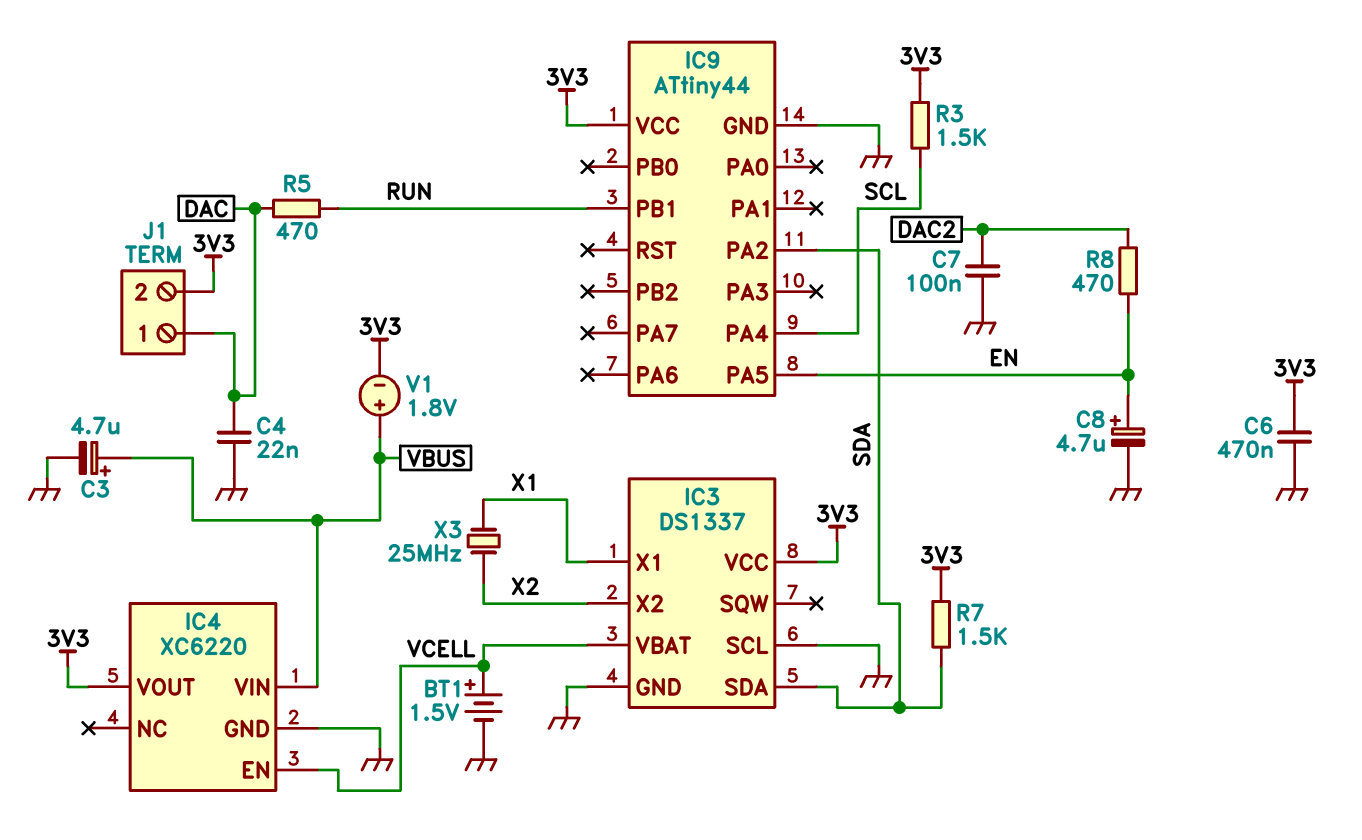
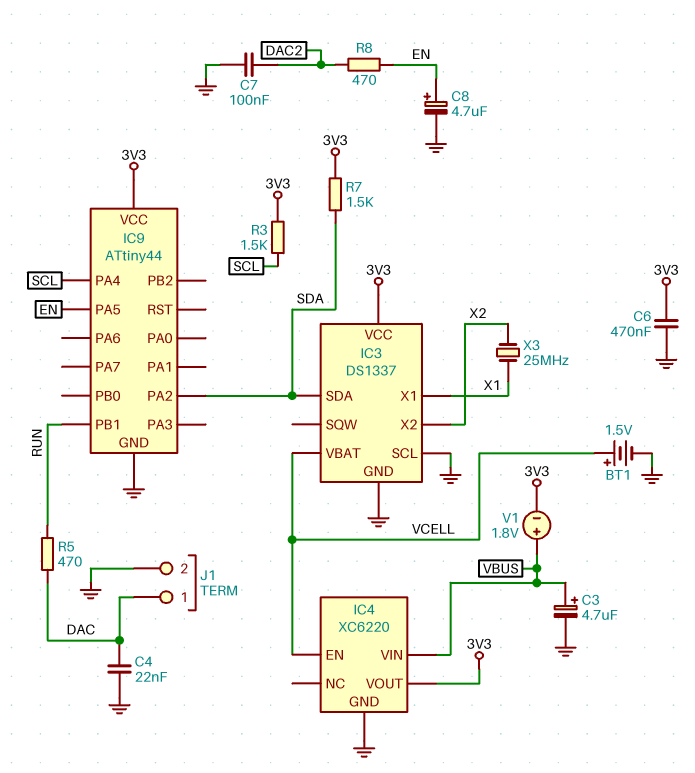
J1 pin 2: 3V3 -> GND

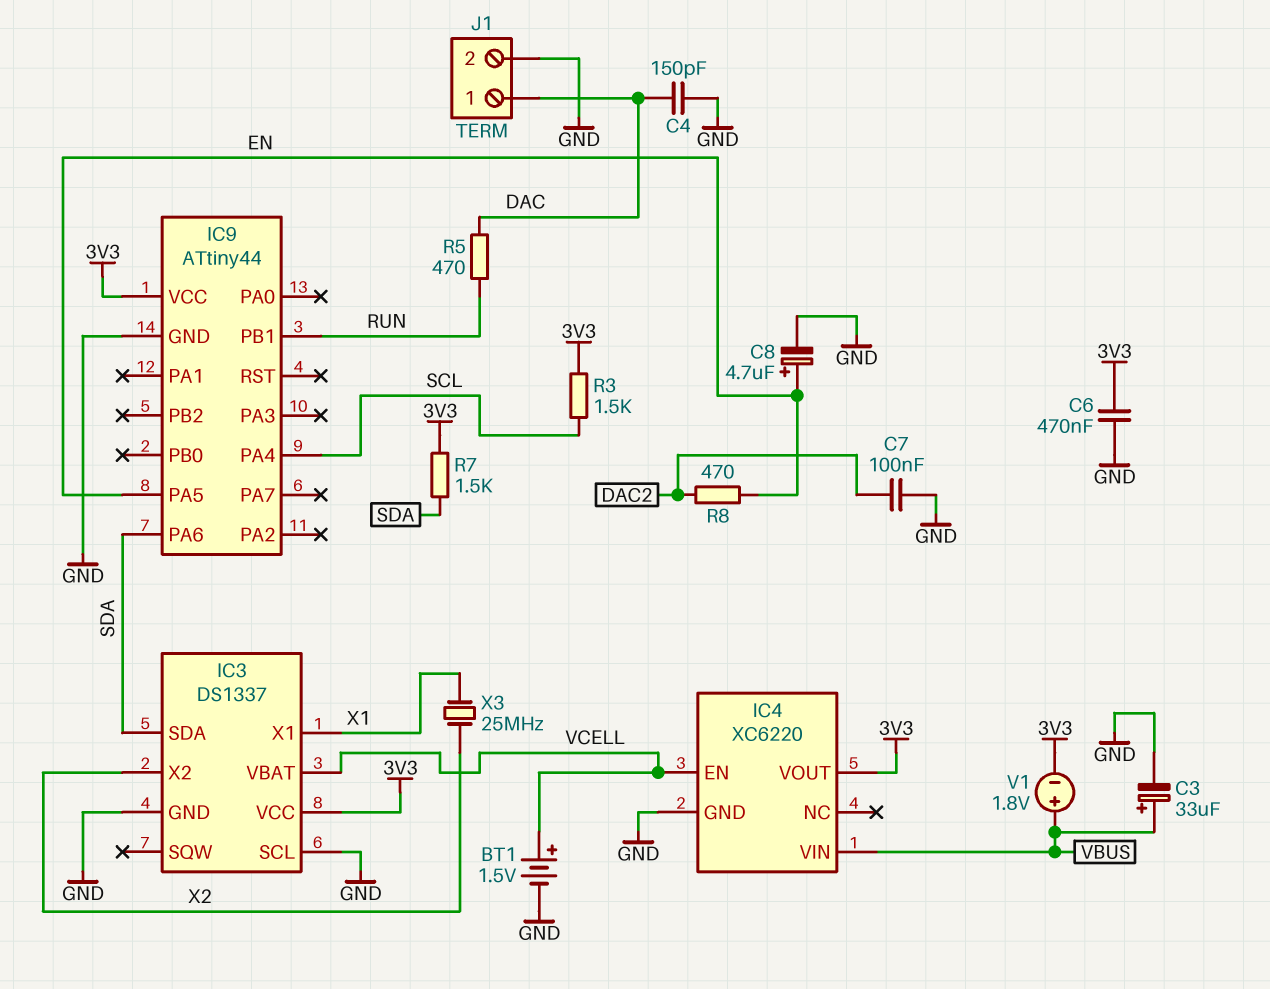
C3: 4.7uF (plus VBUS, minus GND) -> 33uF (plus VBUS, minus GND)
C4: 22nF (DAC, GND) -> 150pF (DAC, GND)
IC9 pin PA2: SDA -> none
IC9 pin PA6: none -> SDA

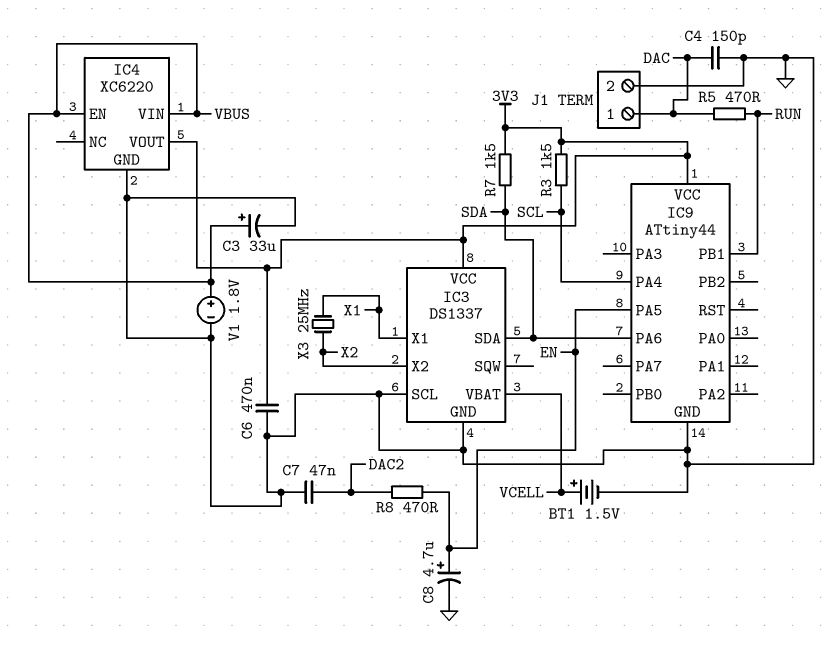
C7: 100nF (DAC2, GND) -> 47nF (DAC2, GND)
IC4 pin EN: VCELL -> VBUS
V1: 1.8V (plus VBUS, minus 3V3) -> 1.8V (plus VBUS, minus GND)

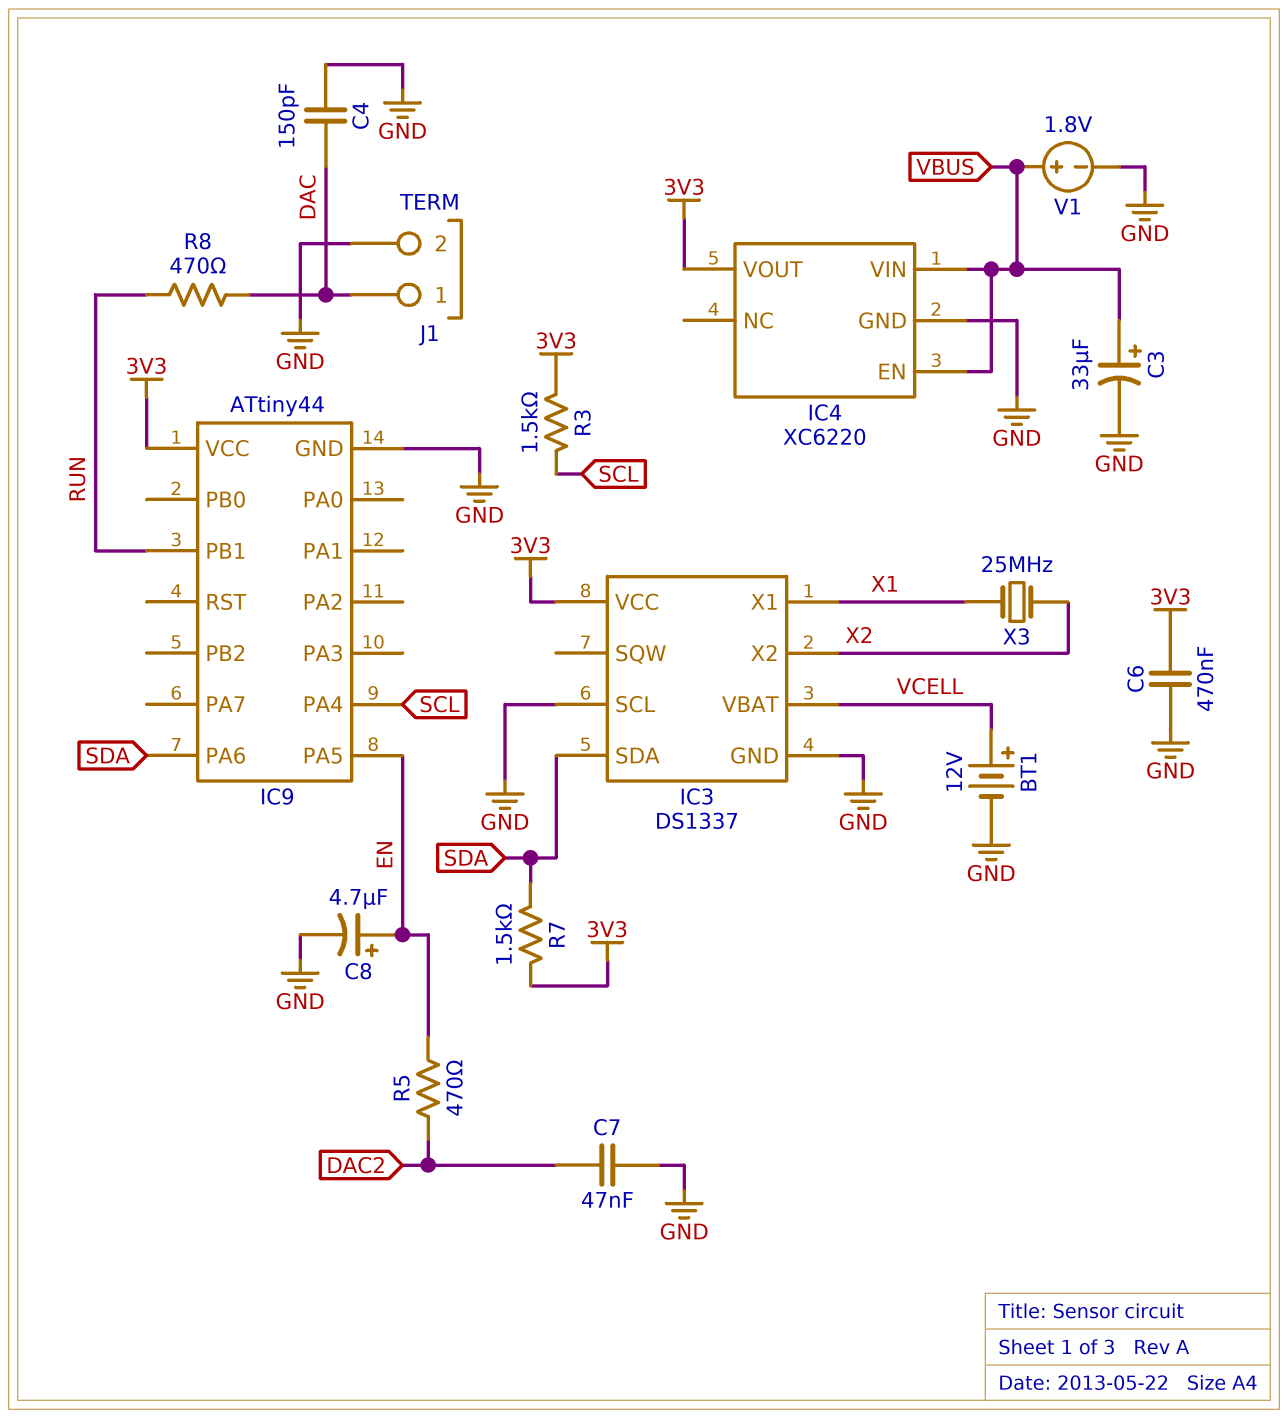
BT1: 1.5V (plus VCELL, minus GND) -> 12V (plus VCELL, minus GND)
R5: 470 (DAC, RUN) -> 470 (DAC2, EN)
R8: 470 (DAC2, EN) -> 470 (DAC, RUN)

